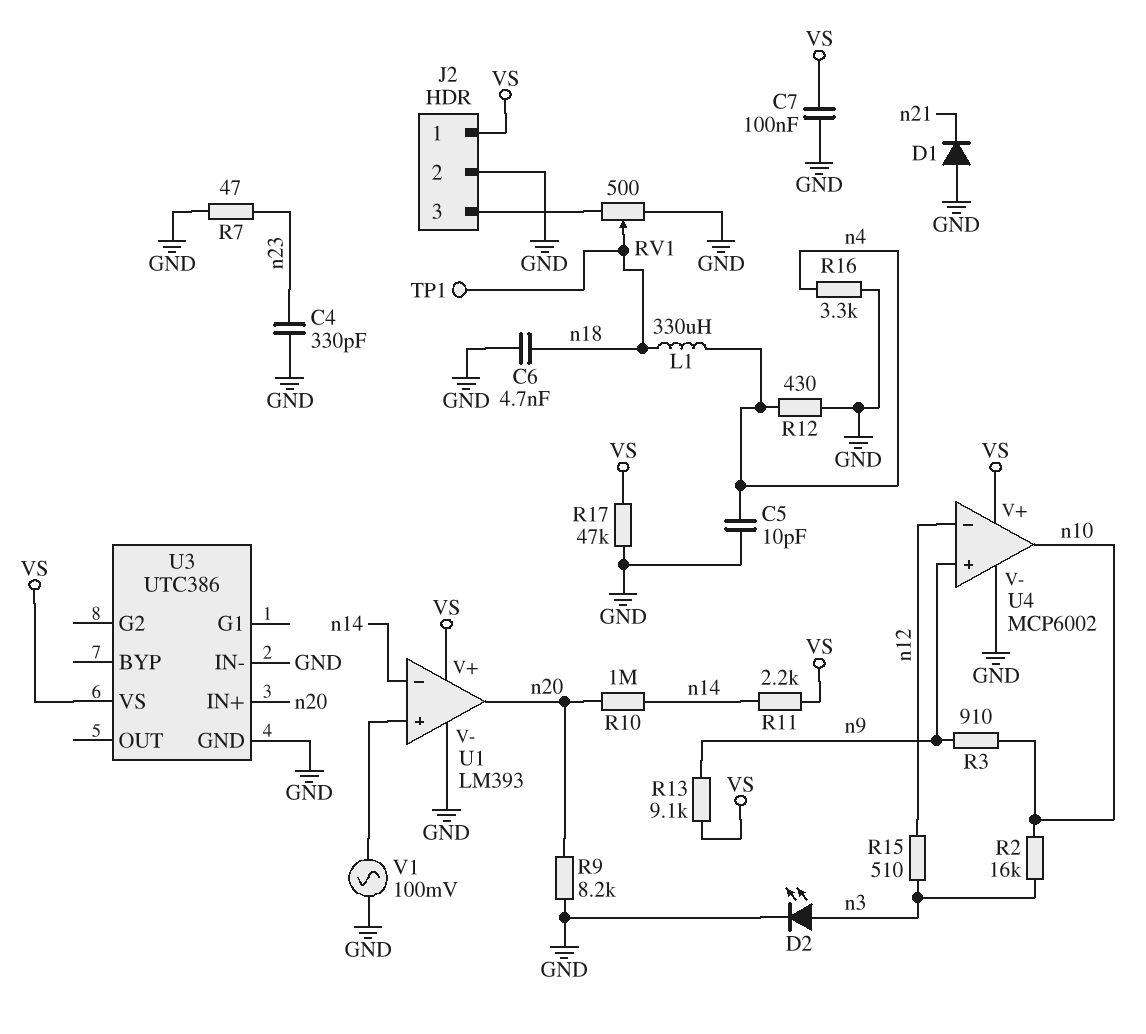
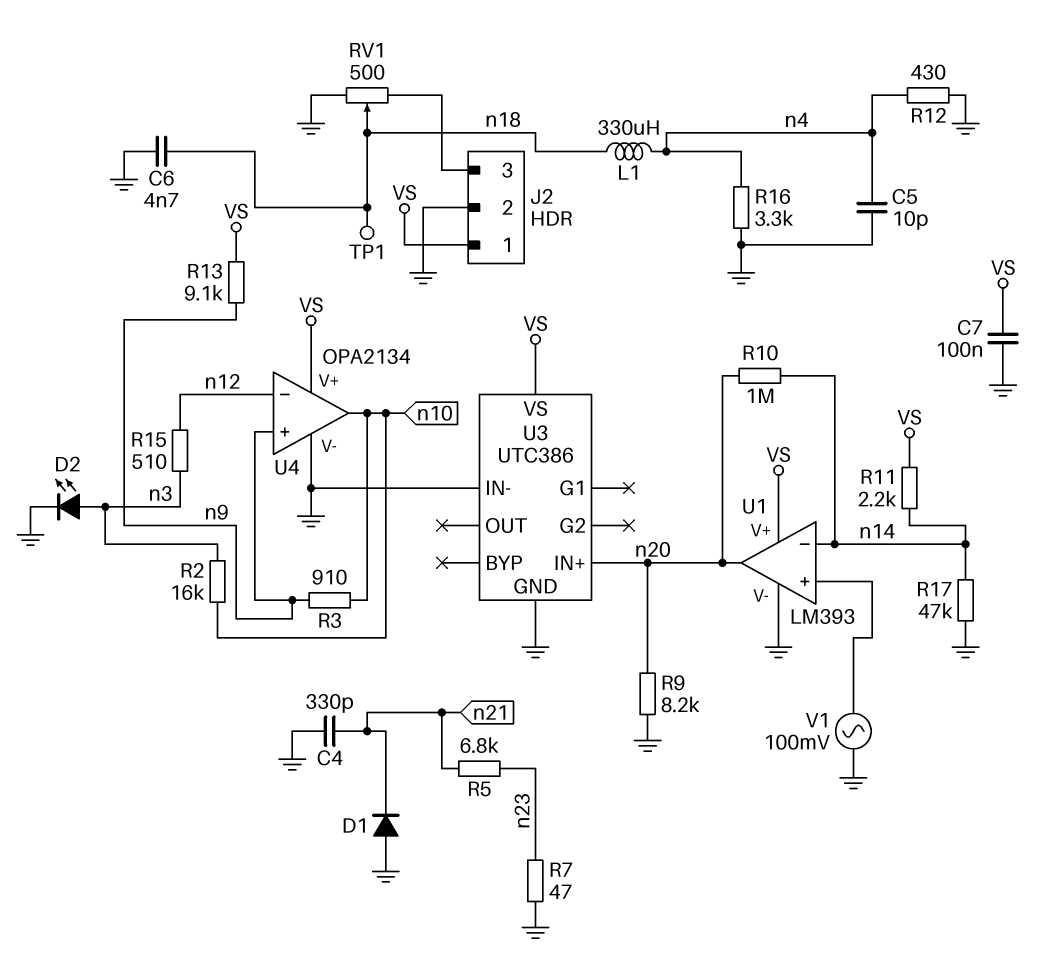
C4: 330pF (GND, n23) -> 330pF (GND, n21)
R5: none -> 6.8k (n21, n23)
R17: 47k (GND, VS) -> 47k (GND, n14)
U4: MCP6002 -> OPA2134

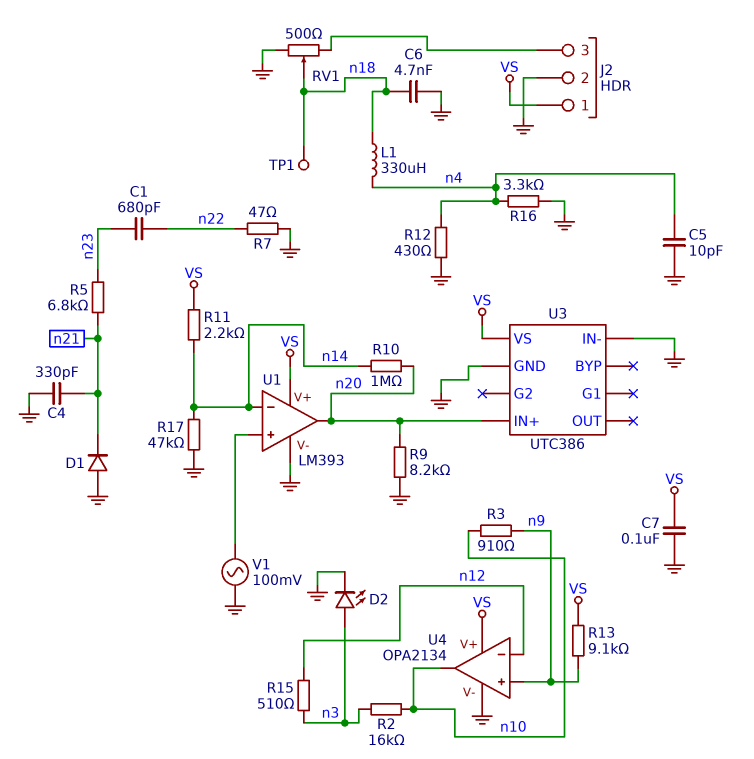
C1: none -> 680pF (n22, n23)
R7: 47 (GND, n23) -> 47 (GND, n22)

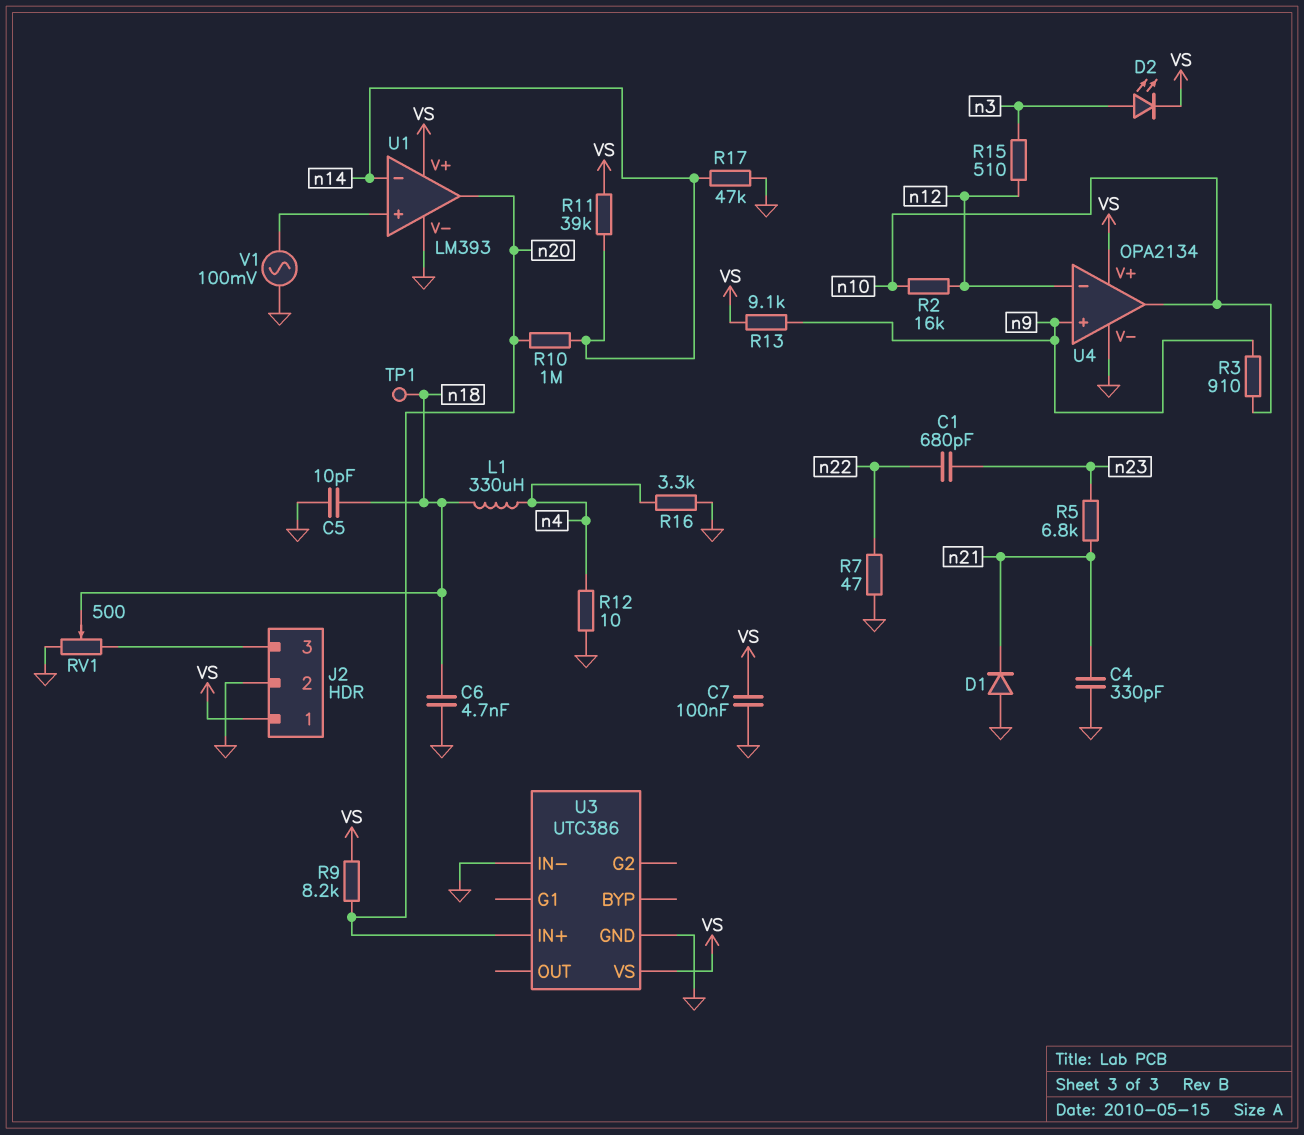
C5: 10pF (GND, n4) -> 10pF (GND, n18)
D2: LED (A n3, K GND) -> LED (A n3, K VS)
R2: 16k (n3, n10) -> 16k (n10, n12)
R9: 8.2k (GND, n20) -> 8.2k (VS, n20)
R11: 2.2k (VS, n14) -> 39k (VS, n14)
R12: 430 (GND, n4) -> 10 (GND, n4)

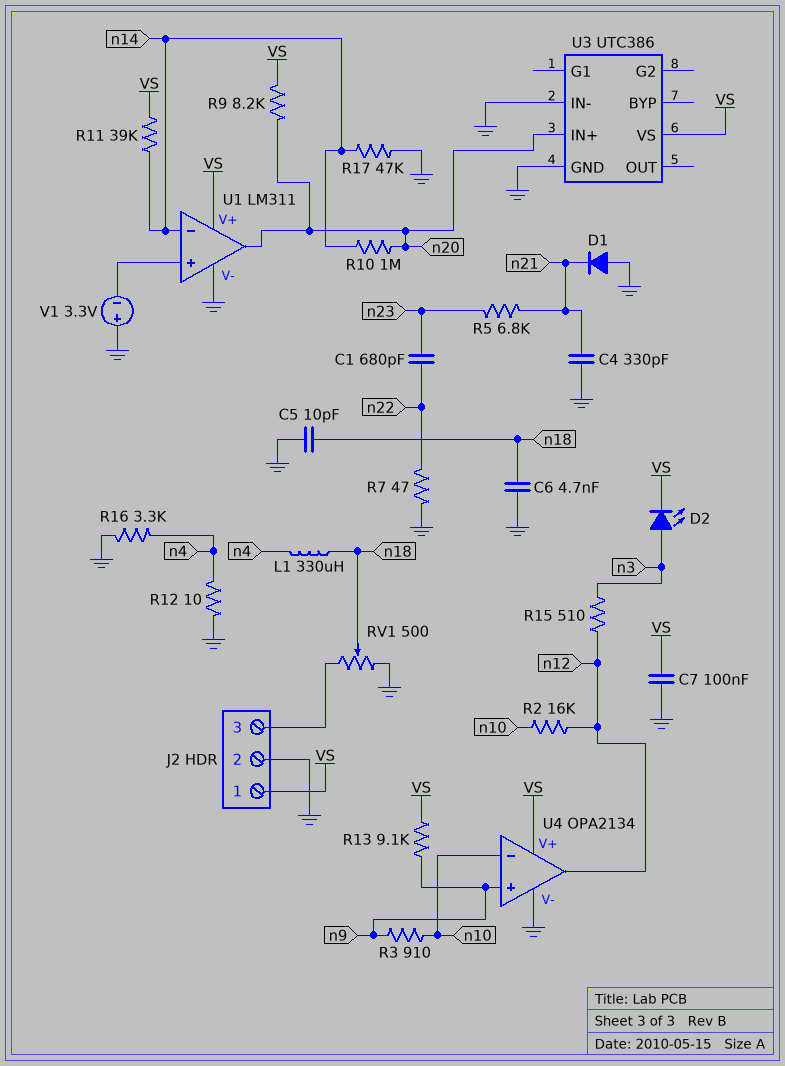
TP1: test point (n18) -> none
U1: LM393 -> LM311
U4 pin in-: n12 -> n10
U4 pin out: n10 -> n12
V1: AC 100mV (GND, U1/in+) -> 3.3V (plus GND, minus U1/in+)

